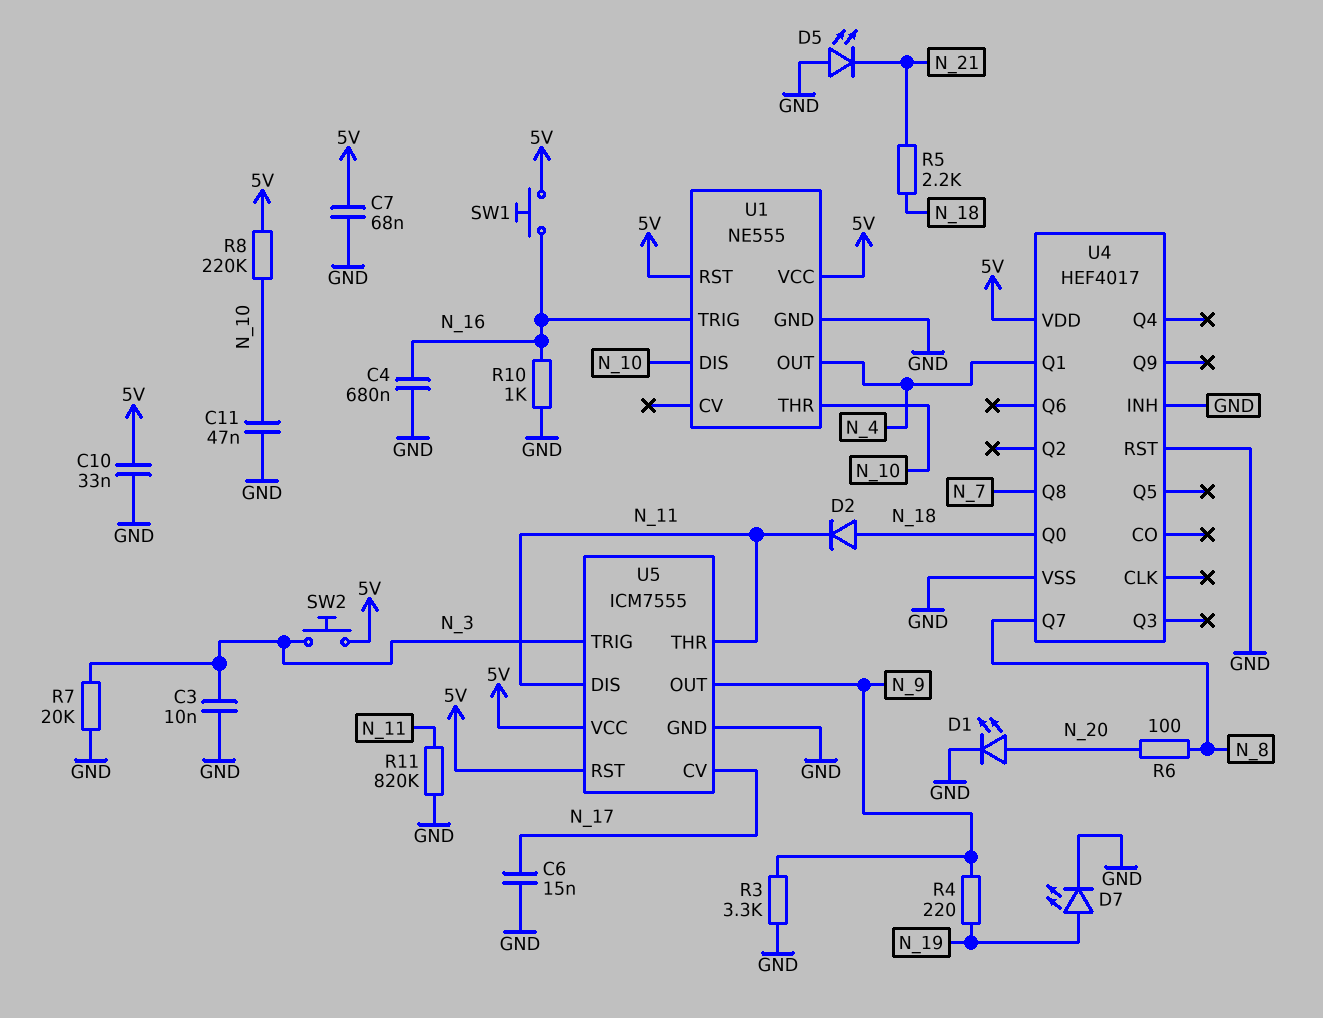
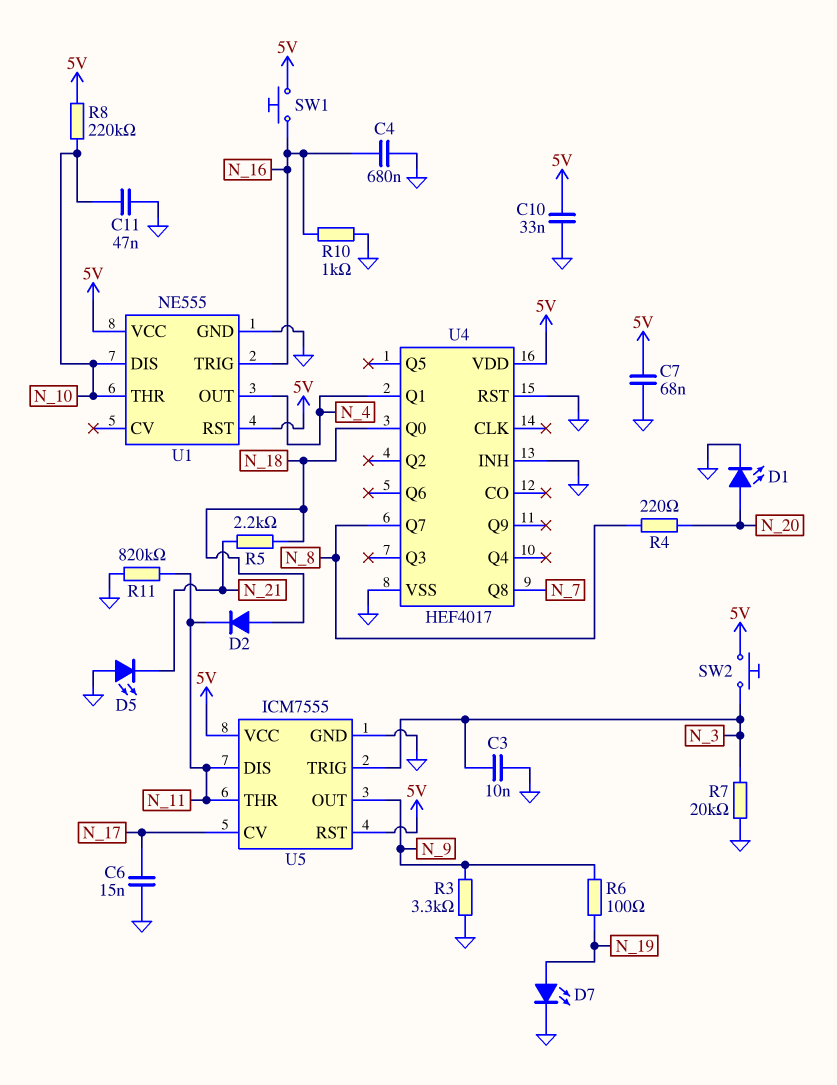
R4: 220 (N_9, N_19) -> 220 (N_8, N_20)
R6: 100 (N_8, N_20) -> 100 (N_9, N_19)

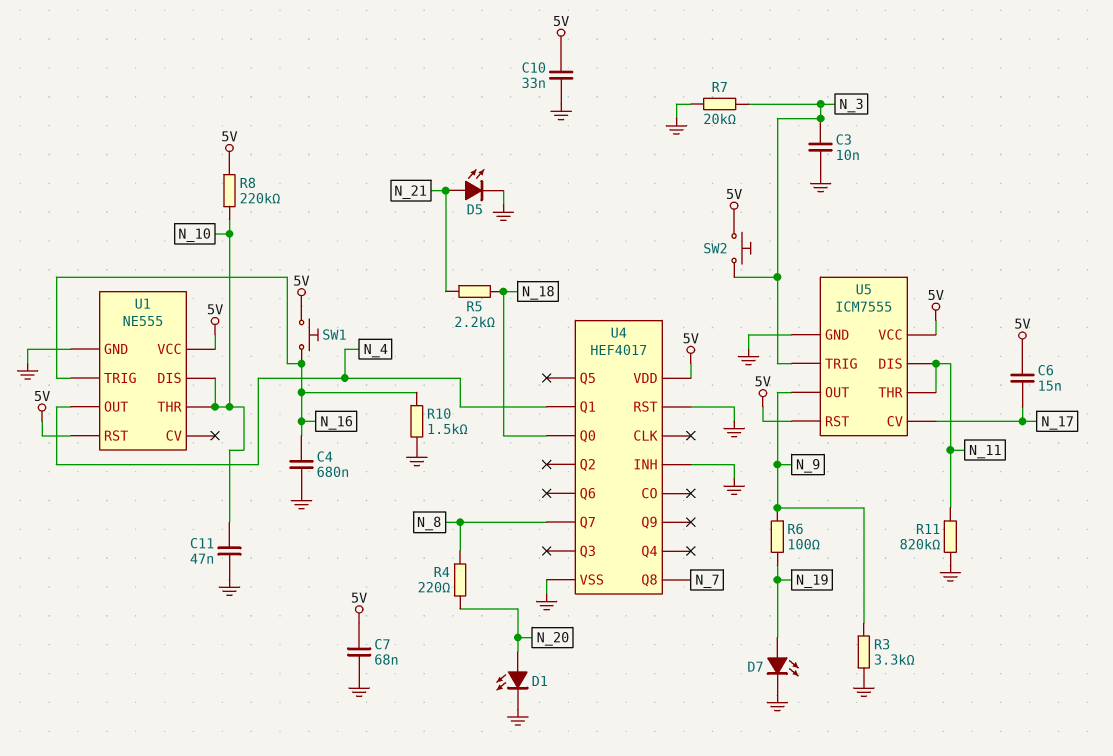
C6: 15nF (GND, N_17) -> 15nF (5V, N_17)
D2: diode (A N_18, K N_11) -> none
D5: LED (A GND, K N_21) -> LED (A N_21, K GND)
R10: 1k (GND, N_16) -> 1.5k (GND, N_16)

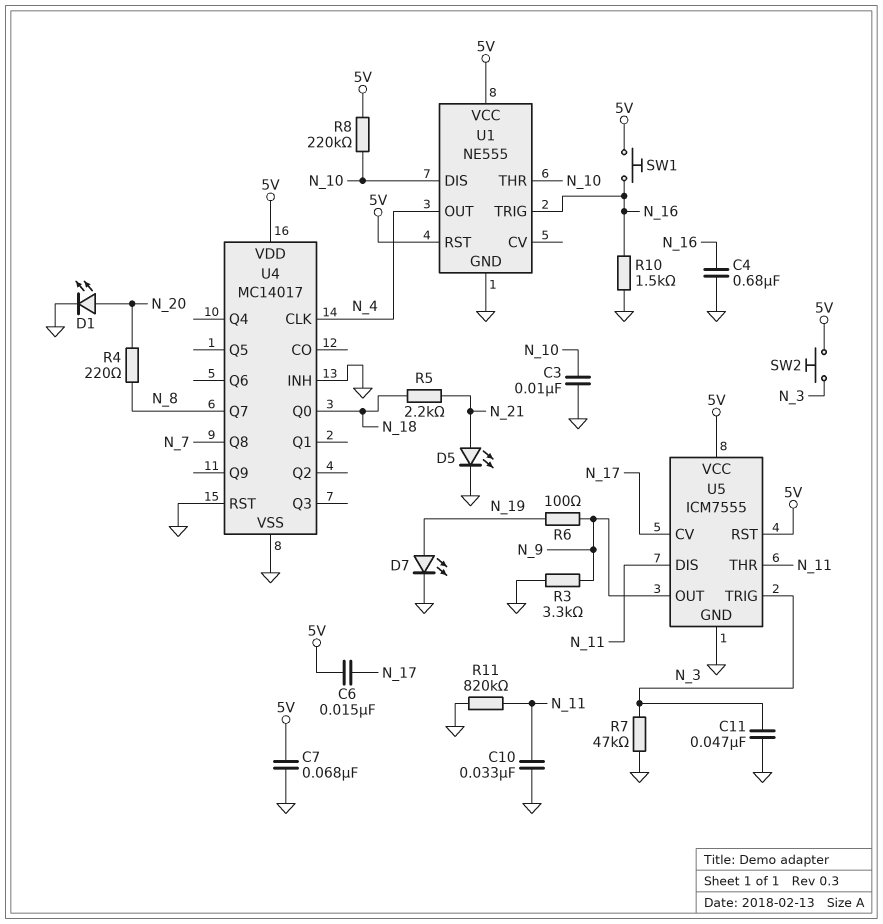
C3: 10nF (GND, N_3) -> 10nF (GND, N_10)
C10: 33nF (5V, GND) -> 33nF (GND, N_11)
C11: 47nF (GND, N_10) -> 47nF (GND, N_3)
R7: 20k (GND, N_3) -> 47k (GND, N_3)
U4: HEF4017 -> MC14017
U4 pin CLK: none -> N_4
U4 pin Q1: N_4 -> none

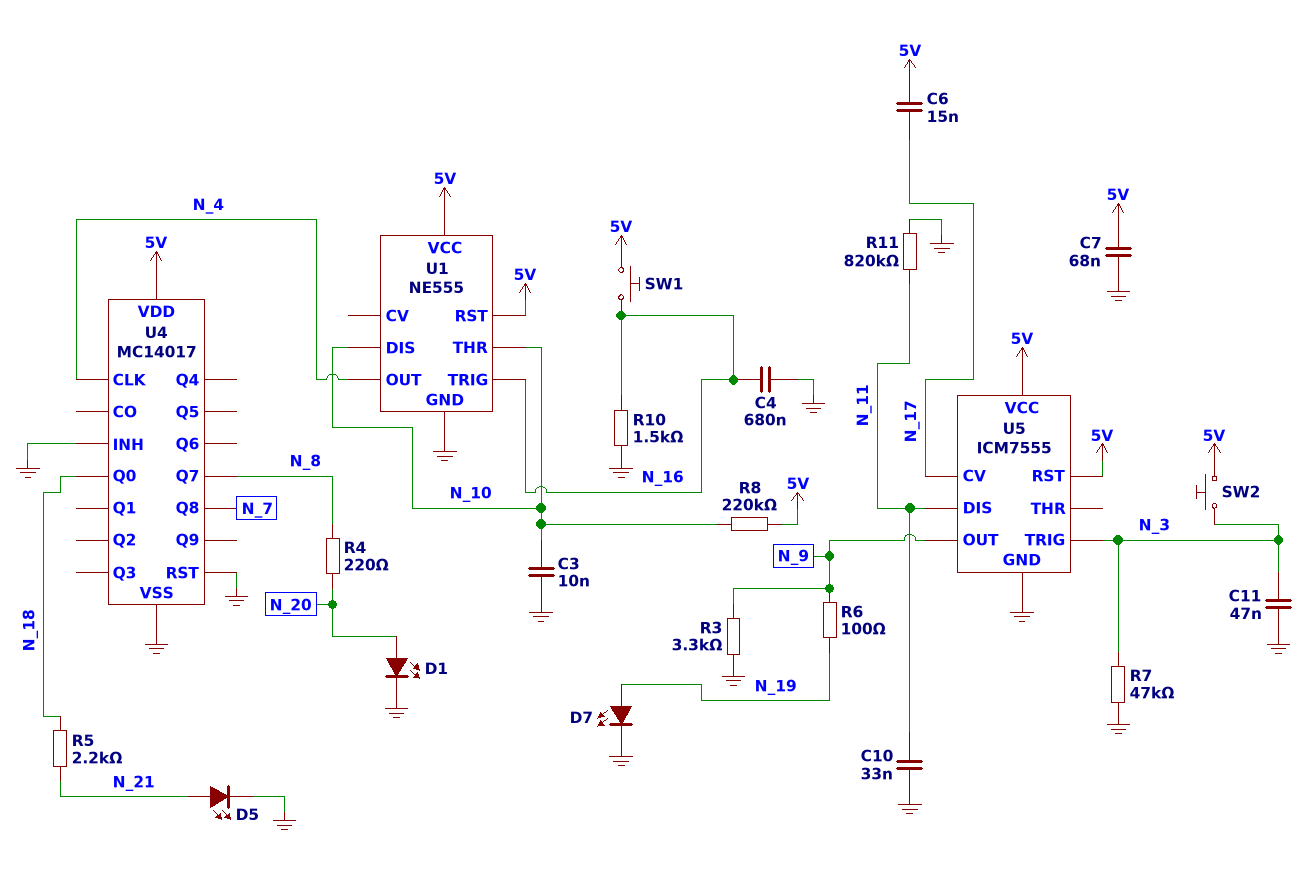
U5 pin THR: N_11 -> none

